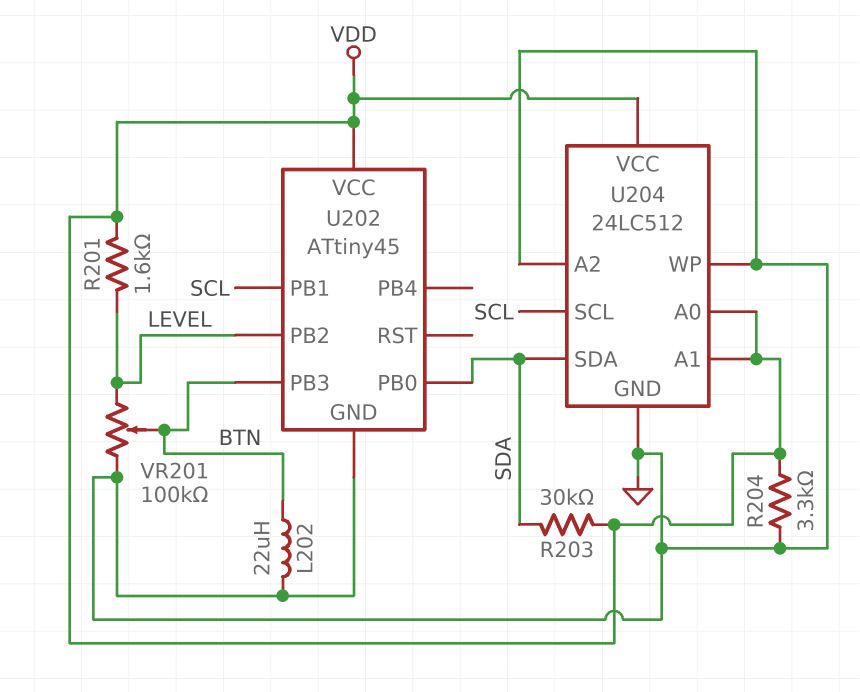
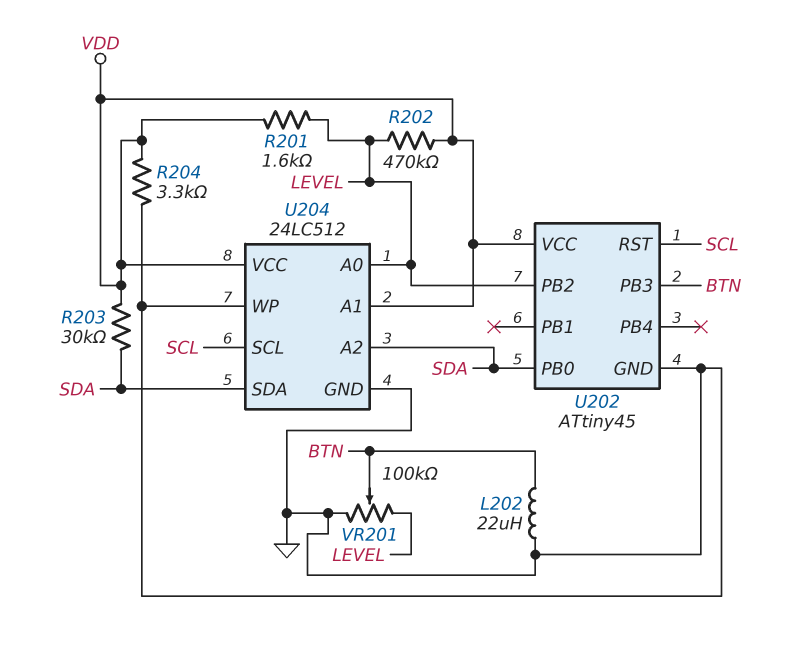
R202: none -> 470k (LEVEL, VDD)
U202 pin PB1: SCL -> none
U202 pin RST: none -> SCL
U204 pin A0: VDD -> LEVEL
U204 pin A2: GND -> SDA

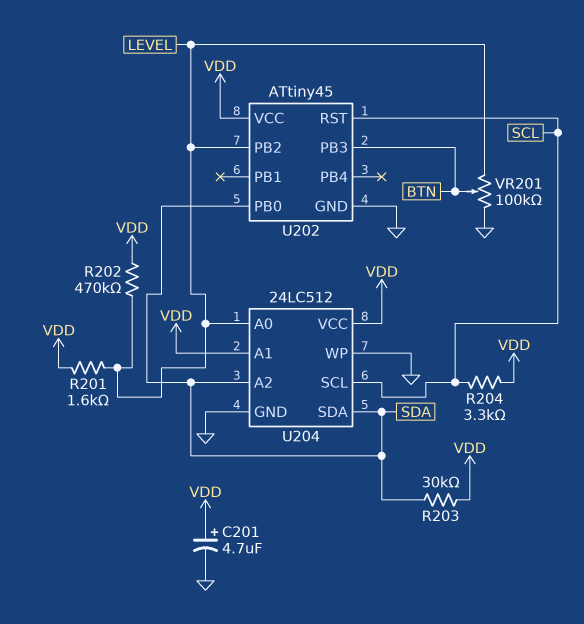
C201: none -> 4.7uF (plus VDD, minus GND)
L202: 22uH (BTN, GND) -> none
R204: 3.3k (GND, VDD) -> 3.3k (SCL, VDD)

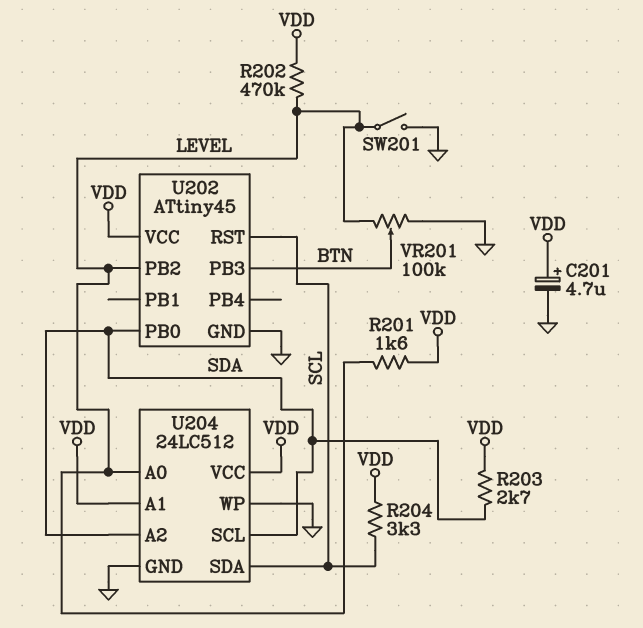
R203: 30k (SDA, VDD) -> 2.7k (SDA, VDD)
SW201: none -> switch (GND, LEVEL)
U204 pin SCL: SCL -> SDA
U204 pin SDA: SDA -> SCL

